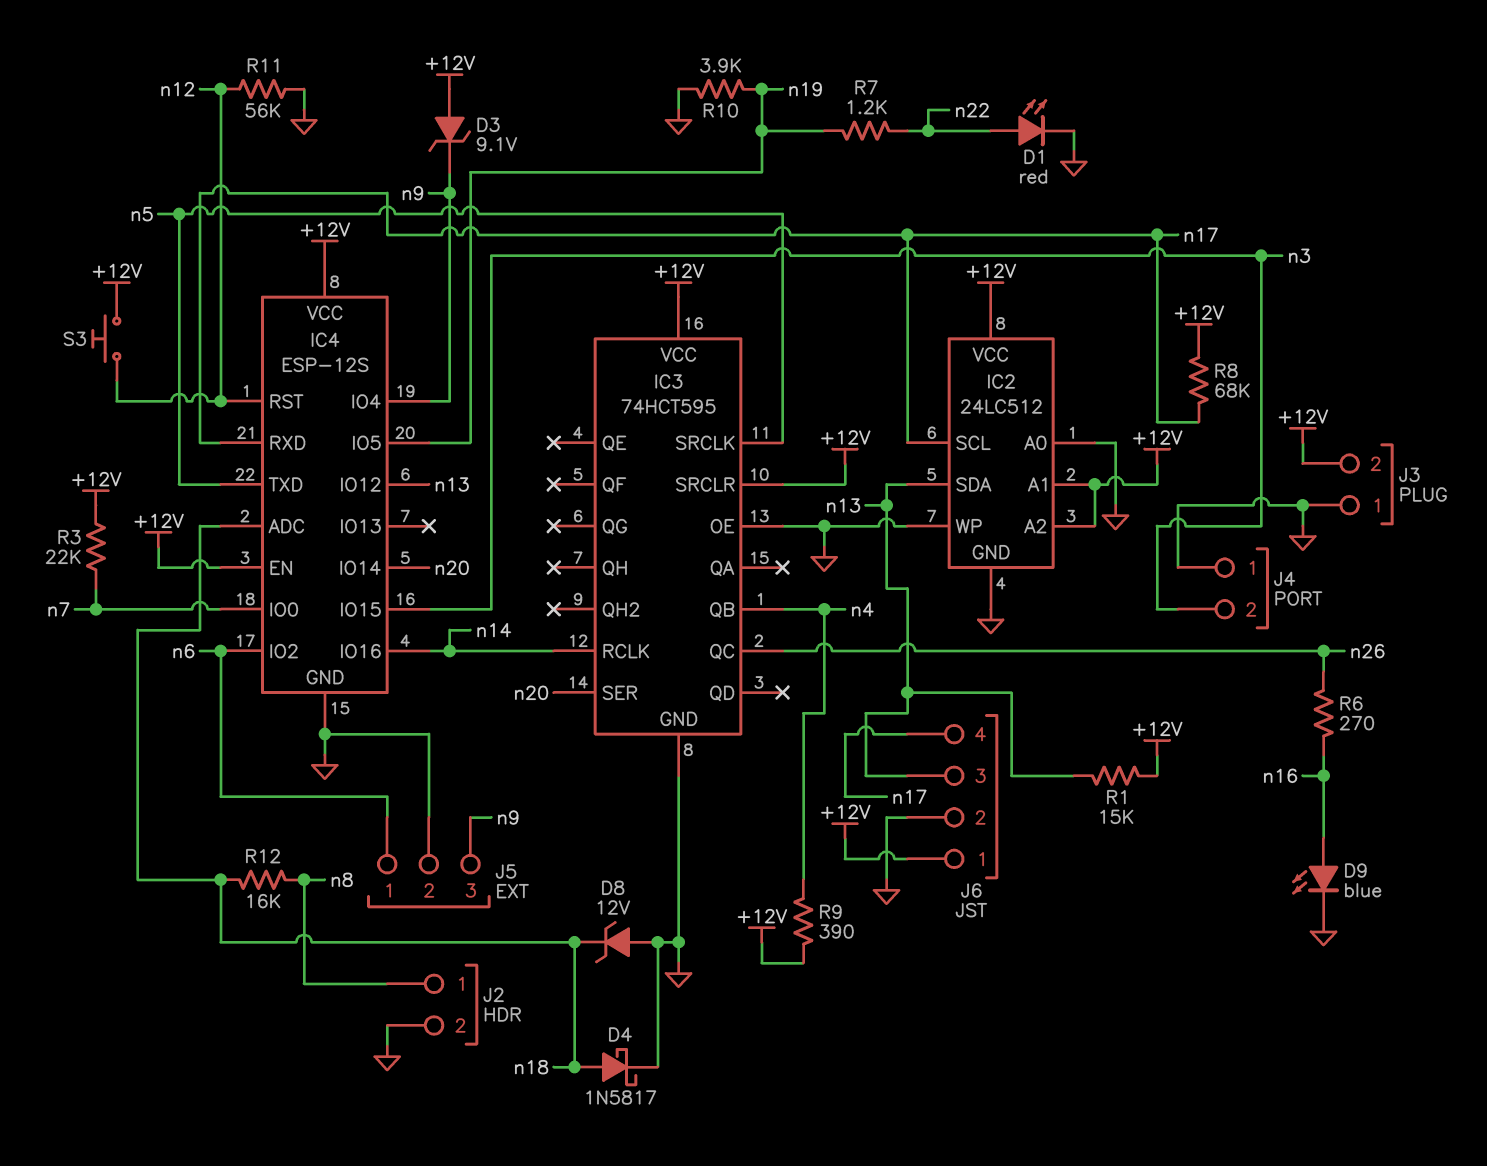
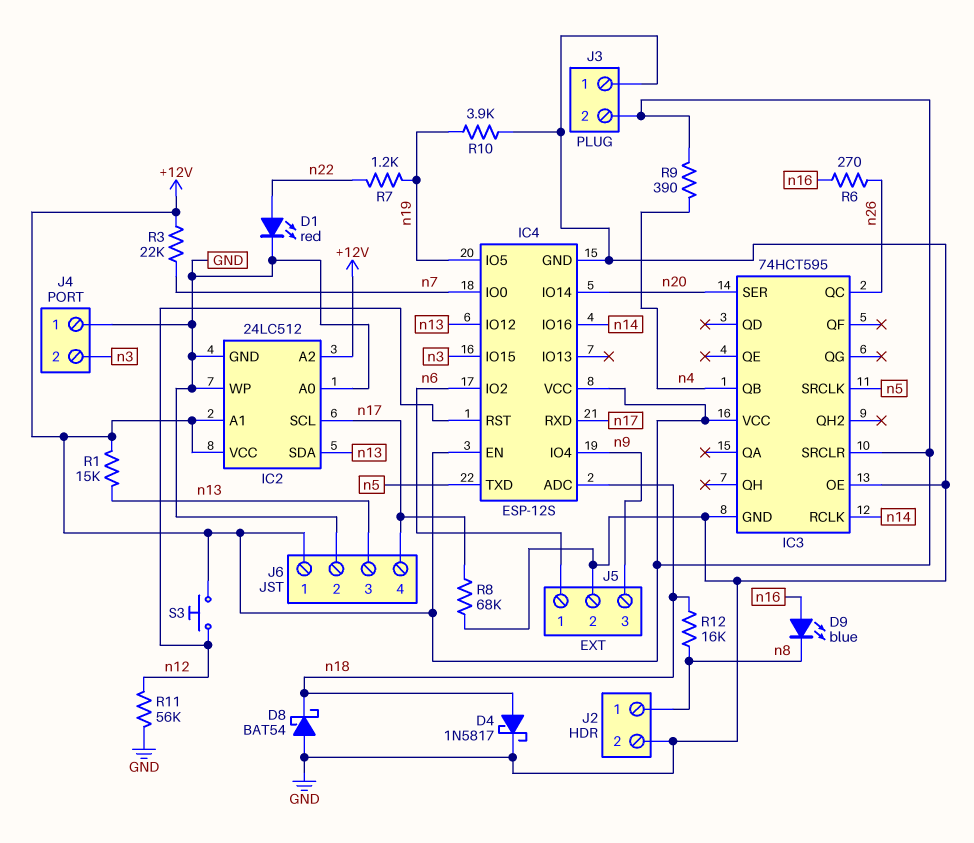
D3: zener 9.1V (A +12V, K n9) -> none
D8: zener 12V (A GND, K n18) -> schottky BAT54 (A GND, K n18)
D9: LED blue (A n16, K GND) -> LED blue (A n16, K n8)
R8: 68k (+12V, n17) -> 68k (GND, n17)

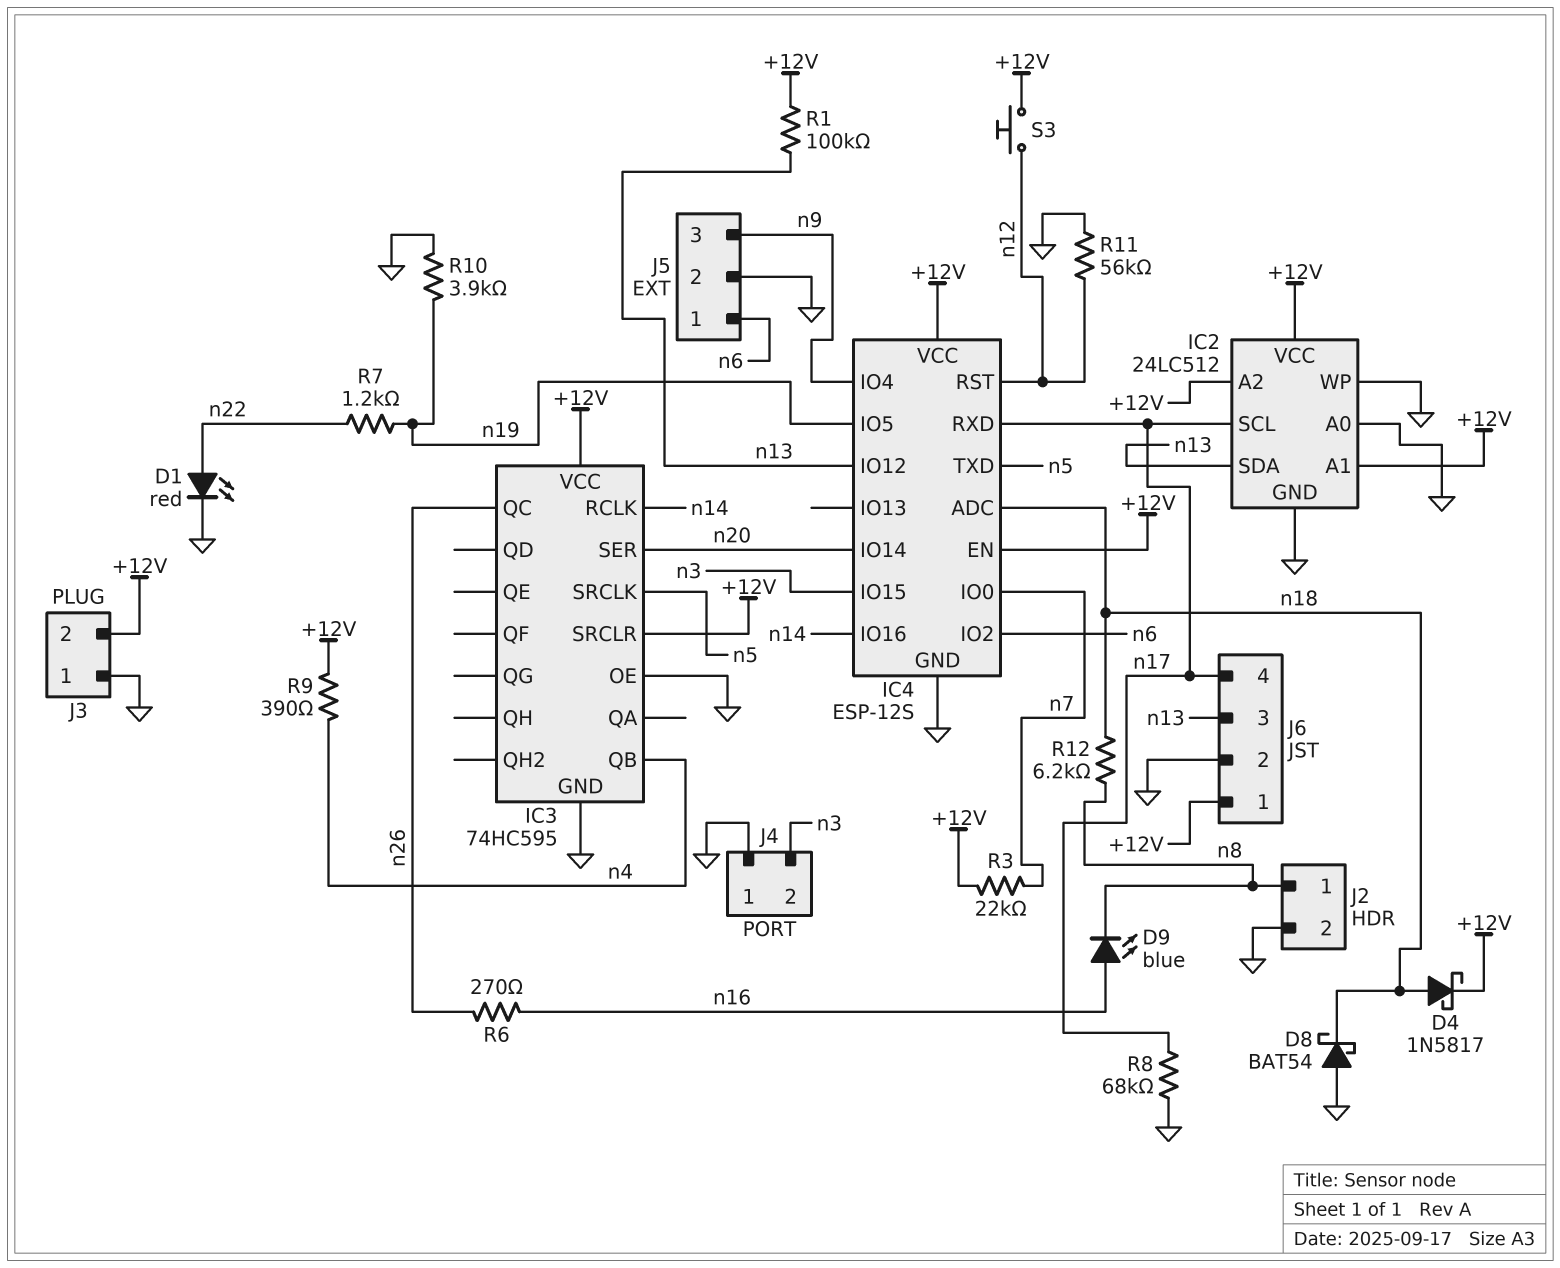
D4: schottky 1N5817 (A n18, K GND) -> schottky 1N5817 (A n18, K +12V)
IC3: 74HCT595 -> 74HC595
R1: 15k (+12V, n13) -> 100k (+12V, n13)
R12: 16k (n8, n18) -> 6.2k (n8, n18)

